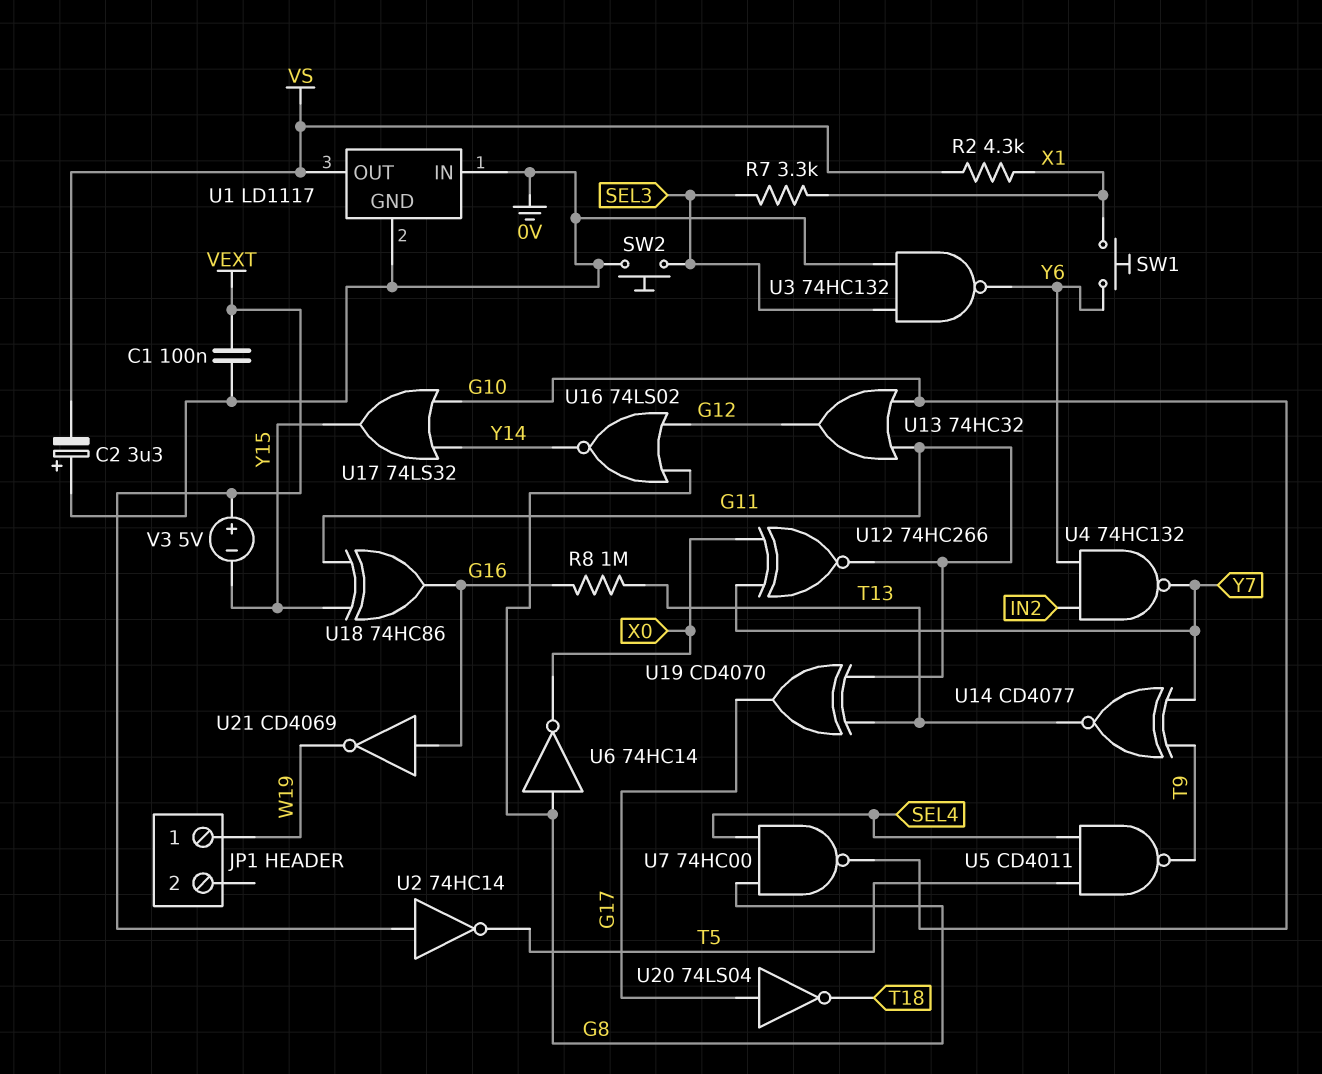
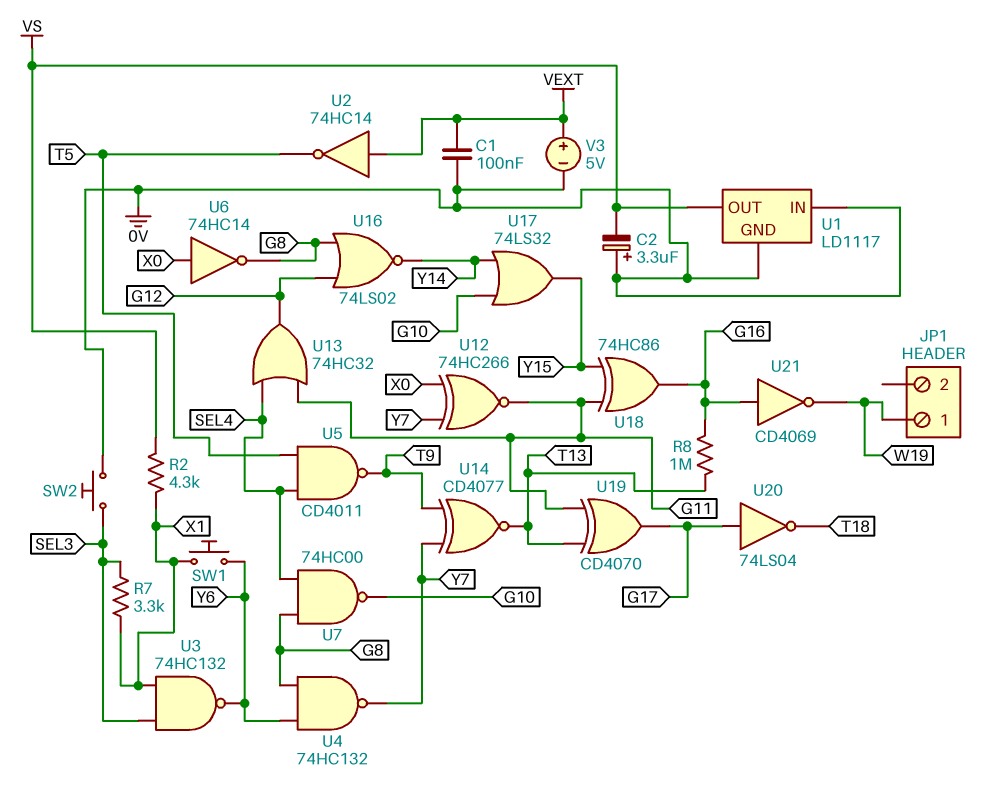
U3: NAND 74HC132 (in 0V, in SEL3, out Y6) -> NAND 74HC132 (in SEL3, in X1, out Y6)
U4: NAND 74HC132 (in IN2, in Y6, out Y7) -> NAND 74HC132 (in G8, in Y6, out Y7)
U6: NOT 74HC14 (in G8, out X0) -> NOT 74HC14 (in X0, out G8)
U13: OR 74HC32 (in G10, in G11, out G12) -> OR 74HC32 (in G11, in SEL4, out G12)
V3: 5V (plus VEXT, minus Y15) -> 5V (plus VEXT, minus 0V)

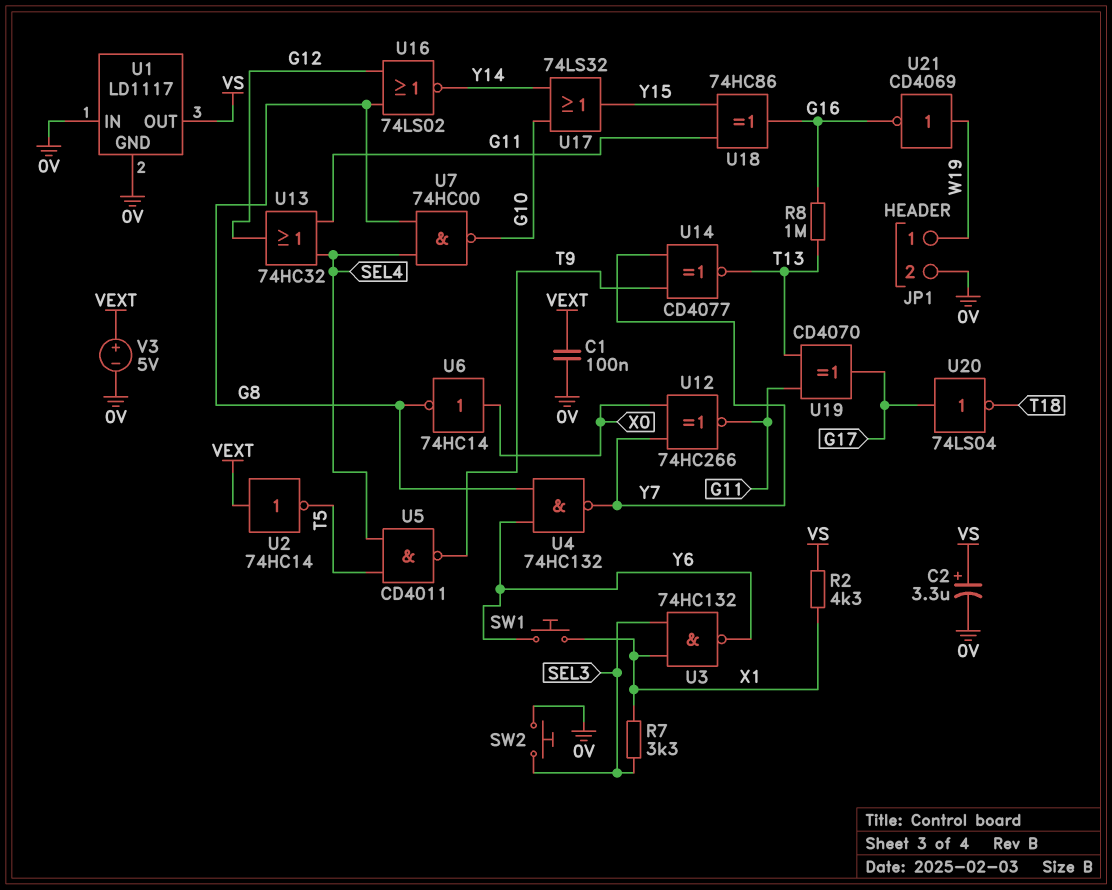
C2: 3.3uF (plus 0V, minus VS) -> 3.3uF (plus VS, minus 0V)
JP1 pin 2: none -> 0V
U21: NOT CD4069 (in G16, out W19) -> NOT CD4069 (in W19, out G16)

